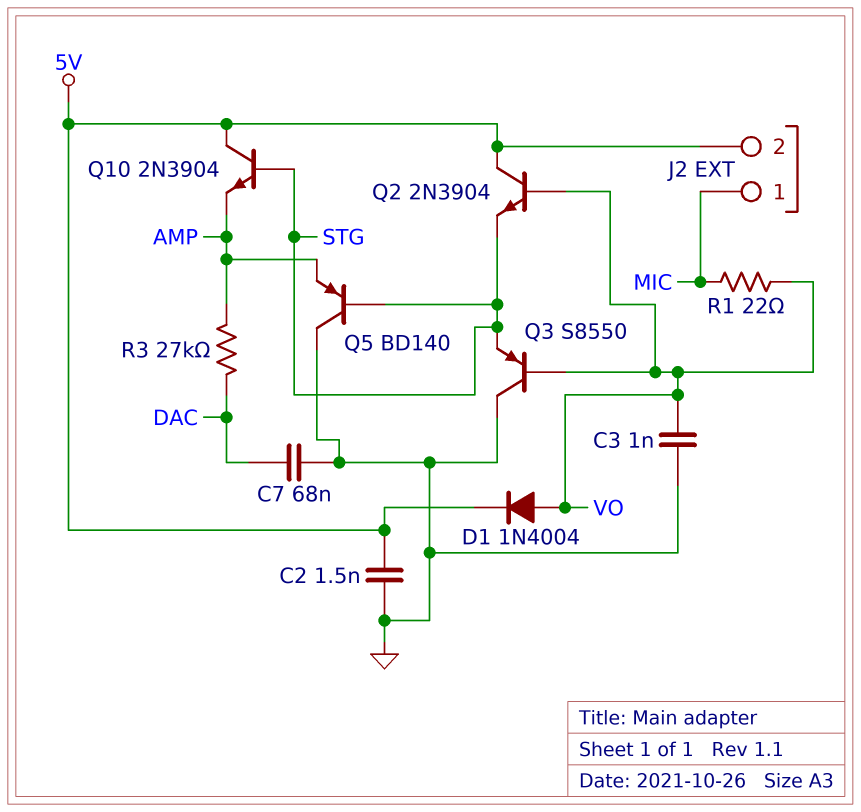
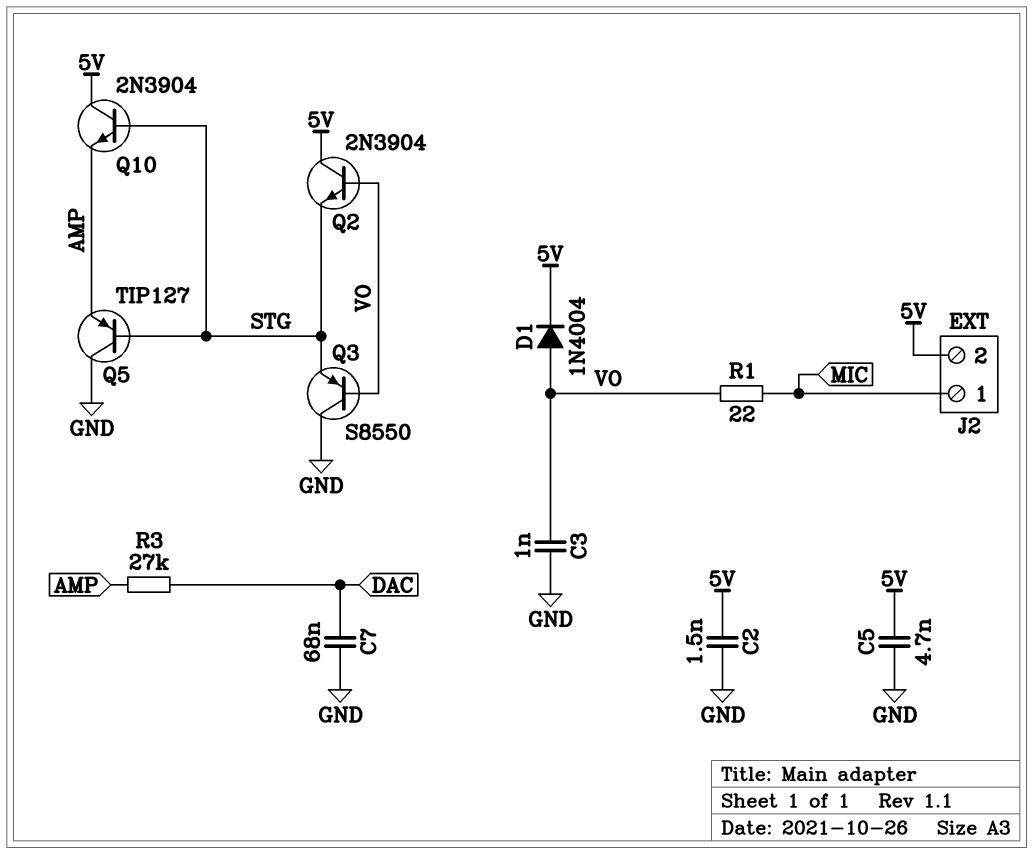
C5: none -> 4.7nF (5V, GND)
Q5: PNP BD140 (B STG, C GND, E AMP) -> PNP TIP127 (B STG, C GND, E AMP)

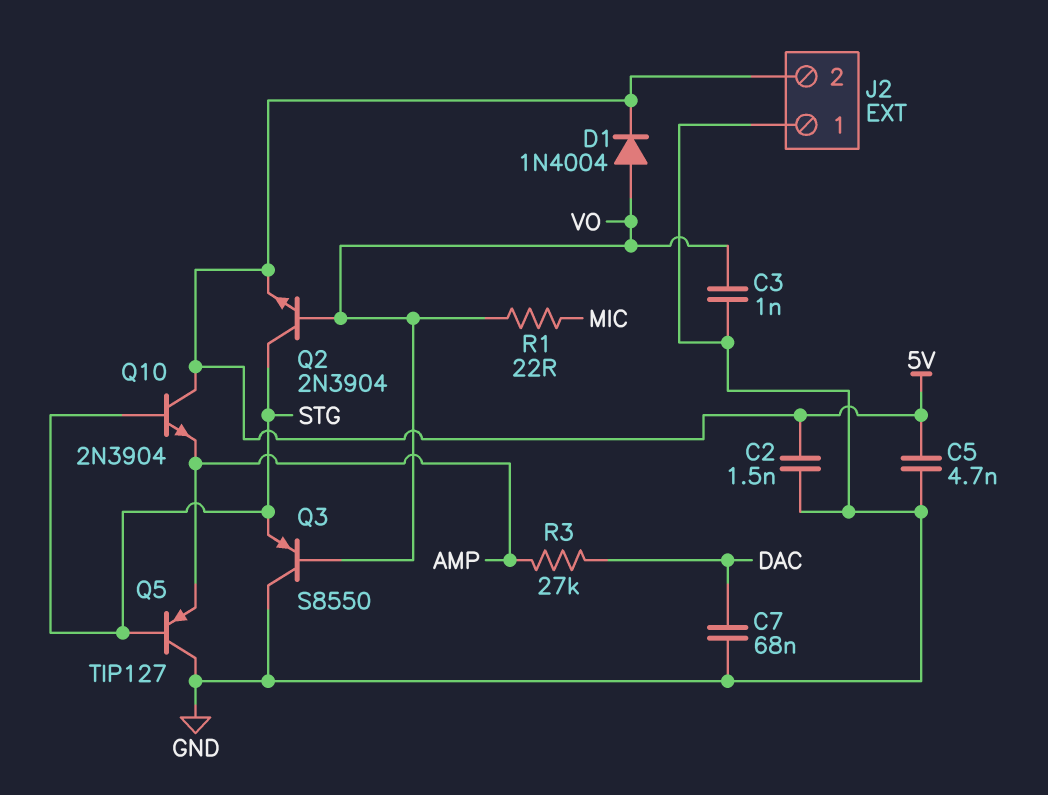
J2 pin 1: MIC -> GND
Q2: NPN 2N3904 (B VO, C 5V, E STG) -> NPN 2N3904 (B VO, C STG, E 5V)

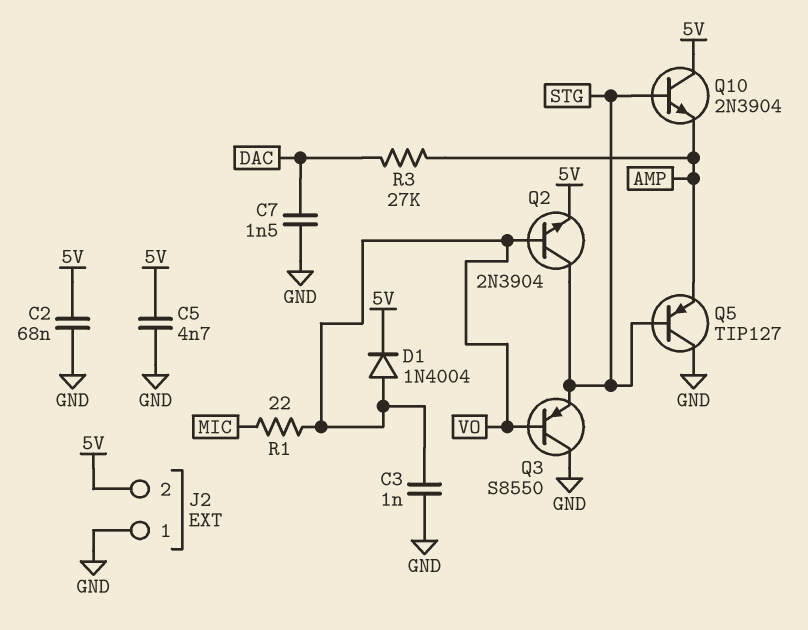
C2: 1.5nF (5V, GND) -> 68nF (5V, GND)
C7: 68nF (DAC, GND) -> 1.5nF (DAC, GND)

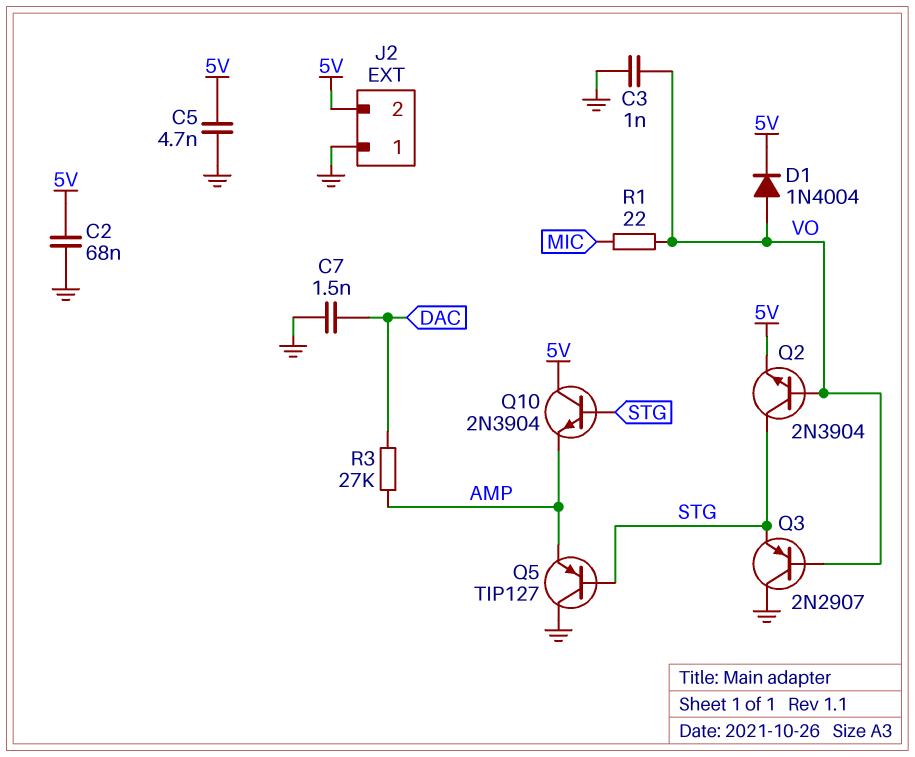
Q3: PNP S8550 (B VO, C GND, E STG) -> PNP 2N2907 (B VO, C GND, E STG)

